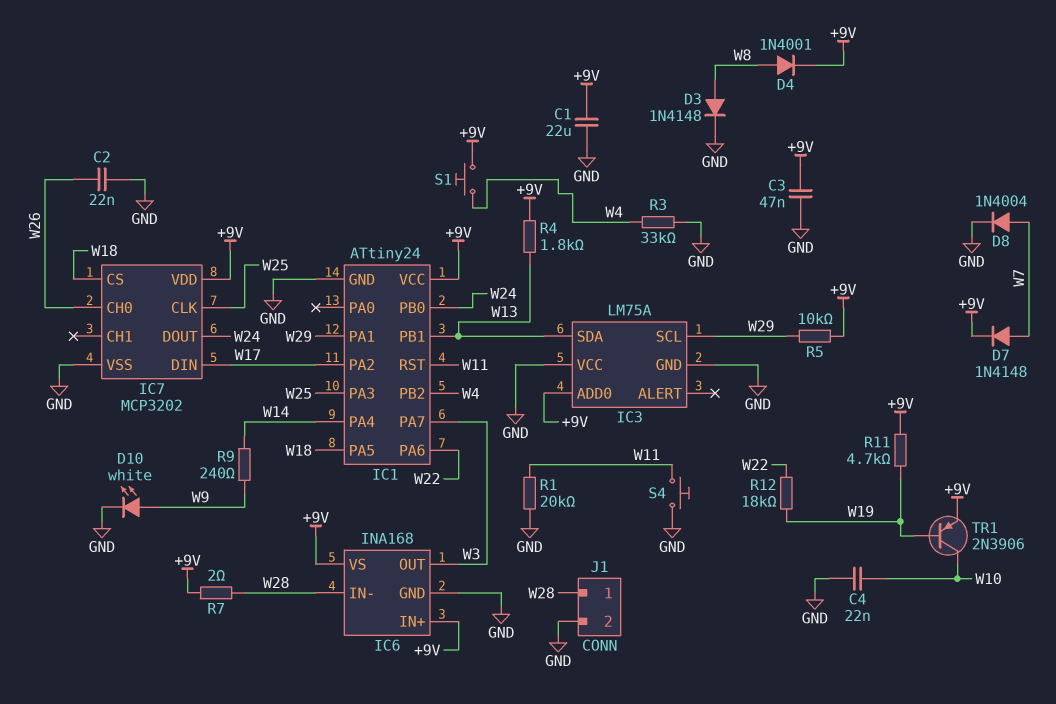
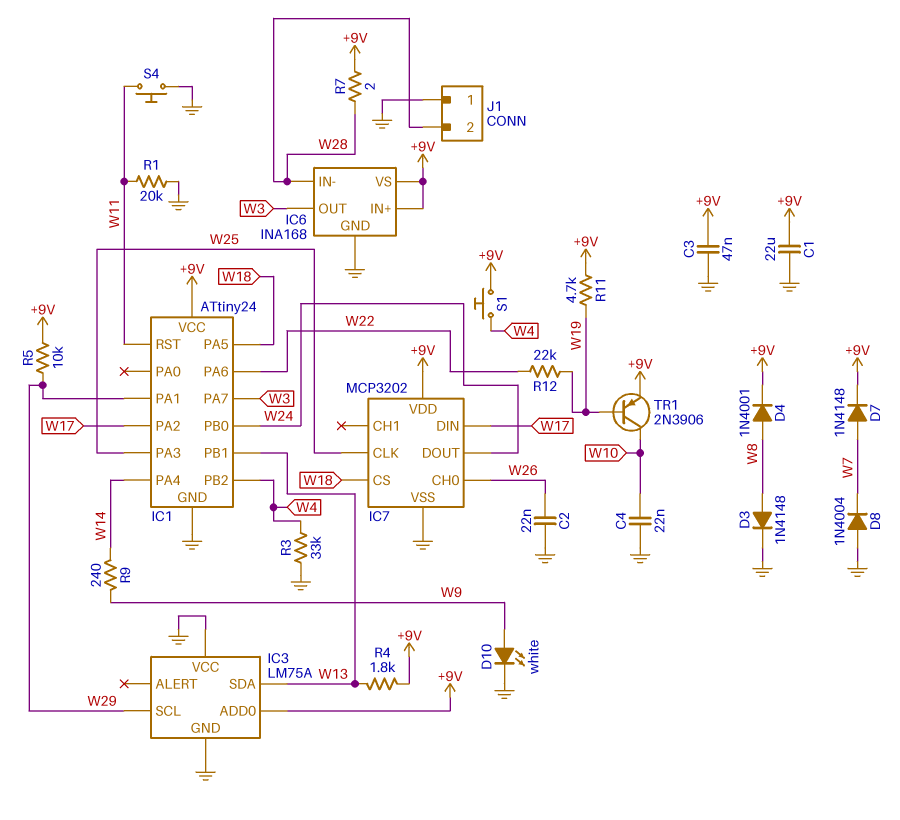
D8: diode 1N4004 (A W7, K GND) -> diode 1N4004 (A GND, K W7)
J1 pin 1: W28 -> GND
J1 pin 2: GND -> W28
R12: 18k (W19, W22) -> 22k (W19, W22)

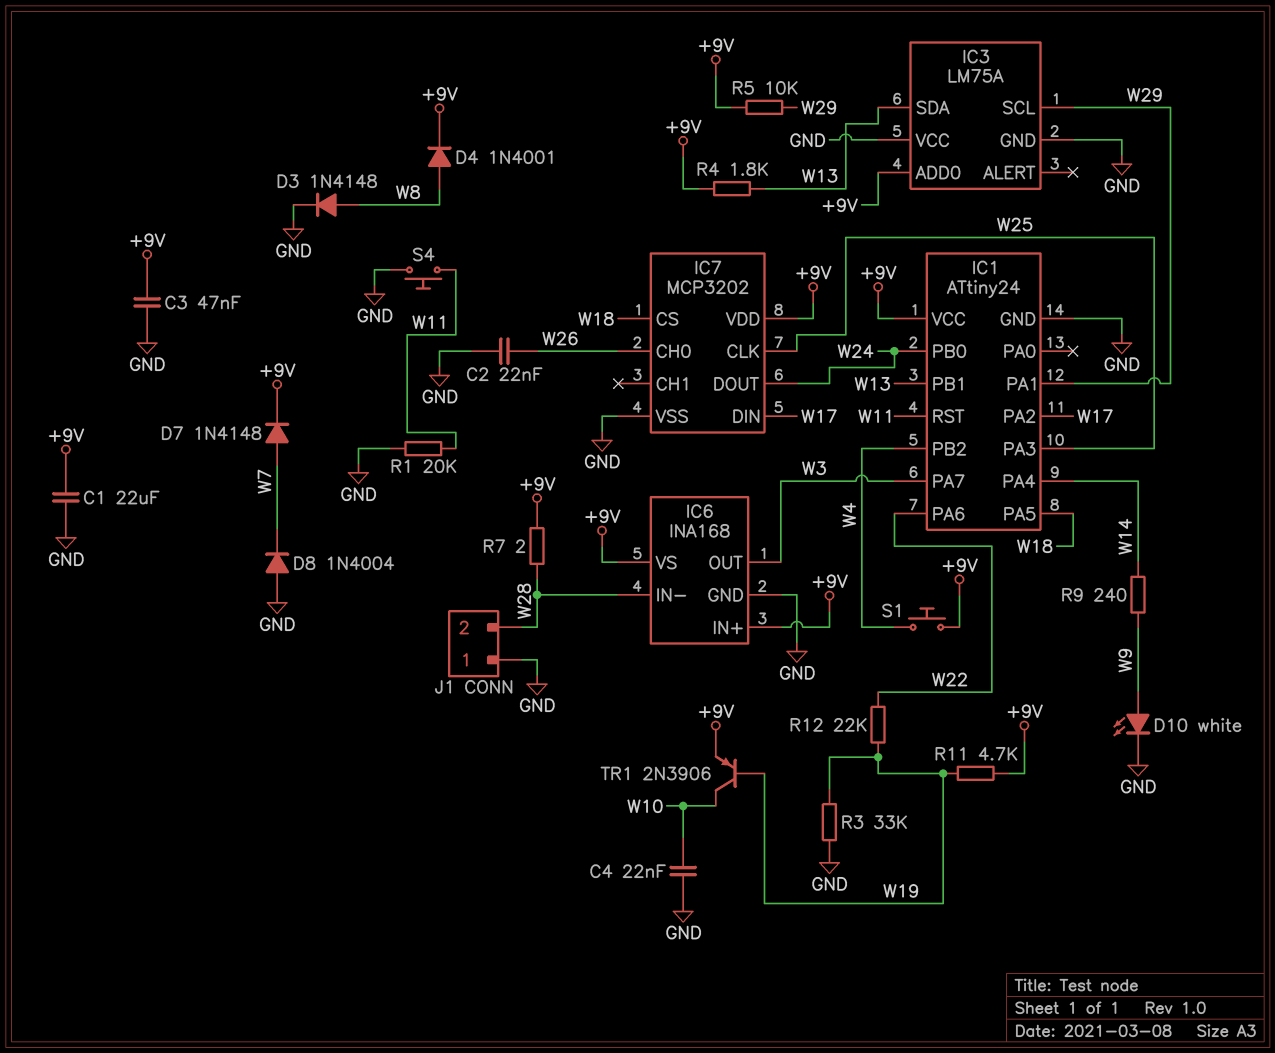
R3: 33k (GND, W4) -> 33k (GND, W19)

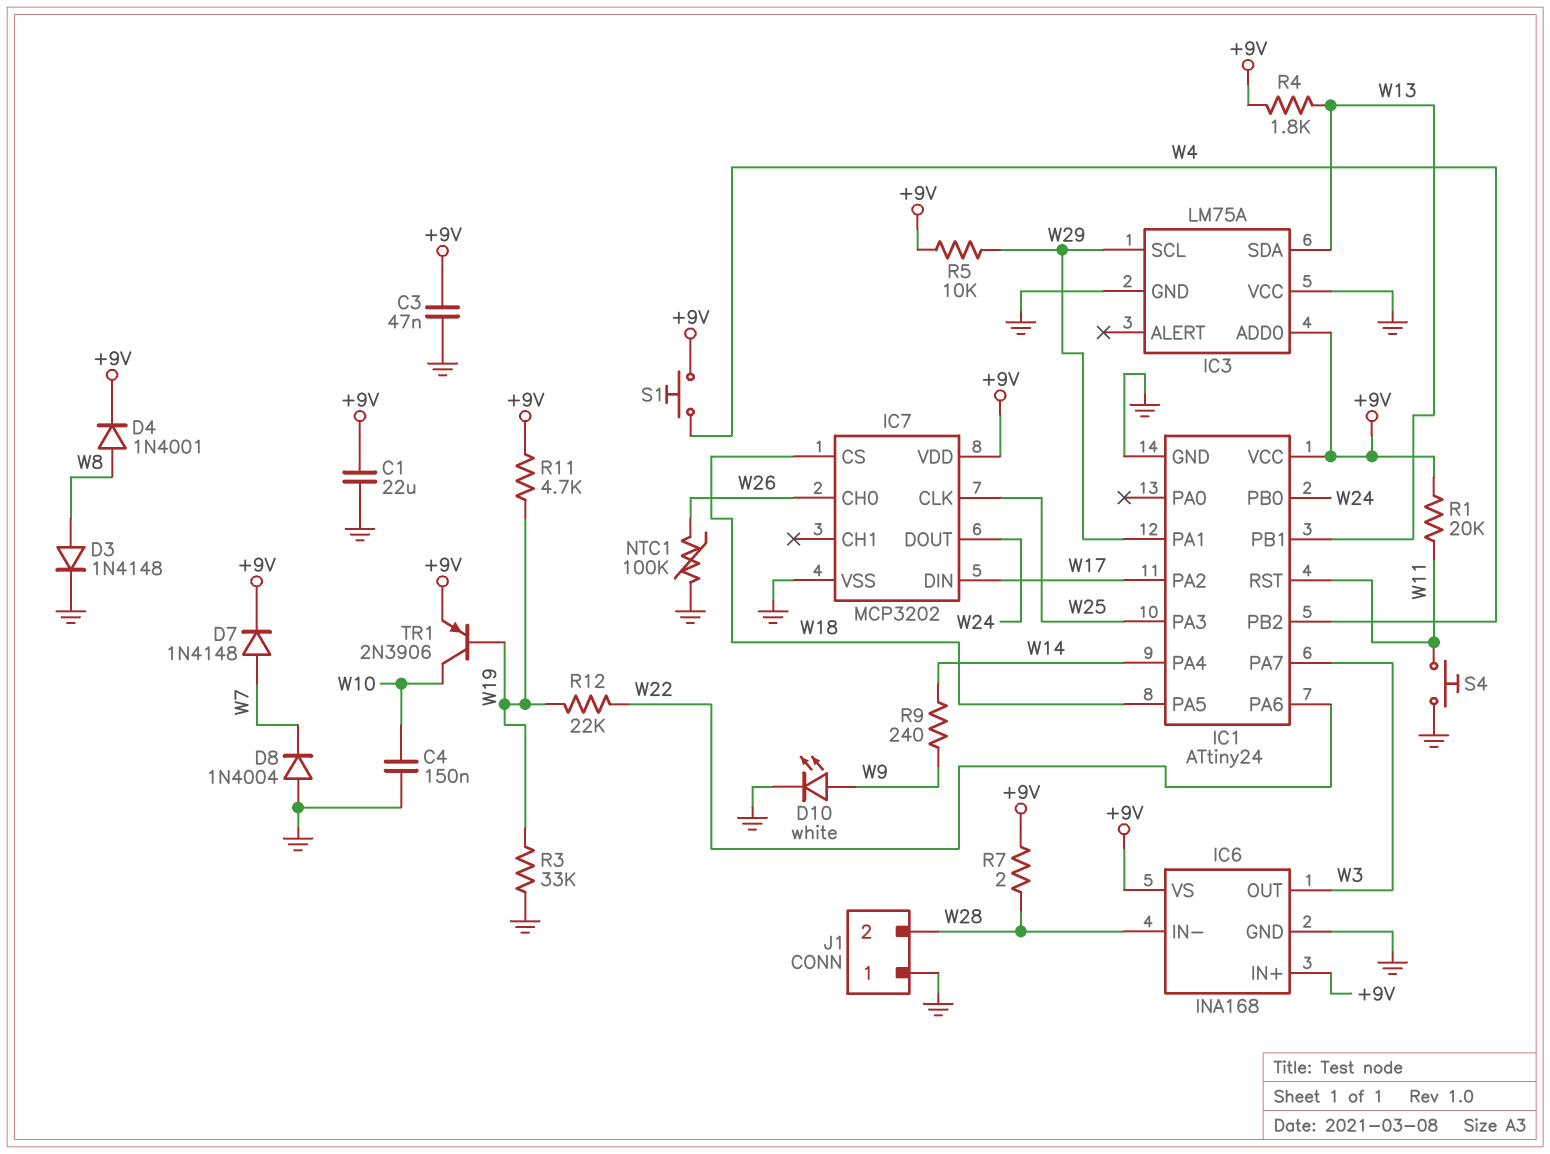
C2: 22nF (GND, W26) -> none
C4: 22nF (GND, W10) -> 150nF (GND, W10)
NTC1: none -> 100k (GND, W26)
R1: 20k (GND, W11) -> 20k (+9V, W11)

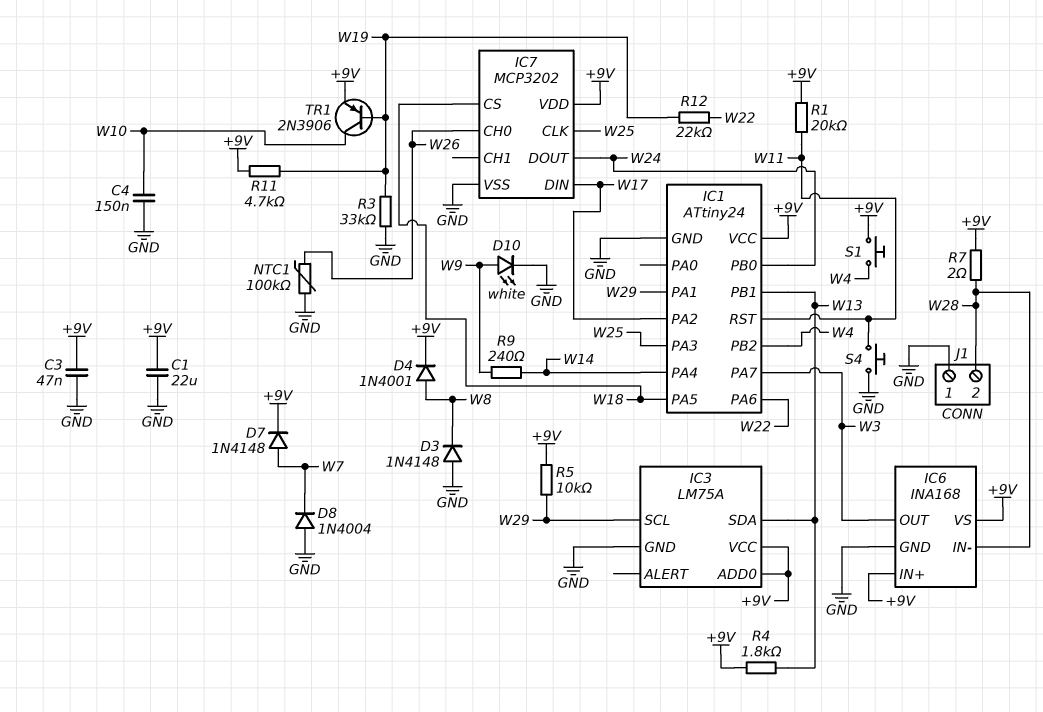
D3: diode 1N4148 (A W8, K GND) -> diode 1N4148 (A GND, K W8)
IC3 pin VCC: GND -> +9V

